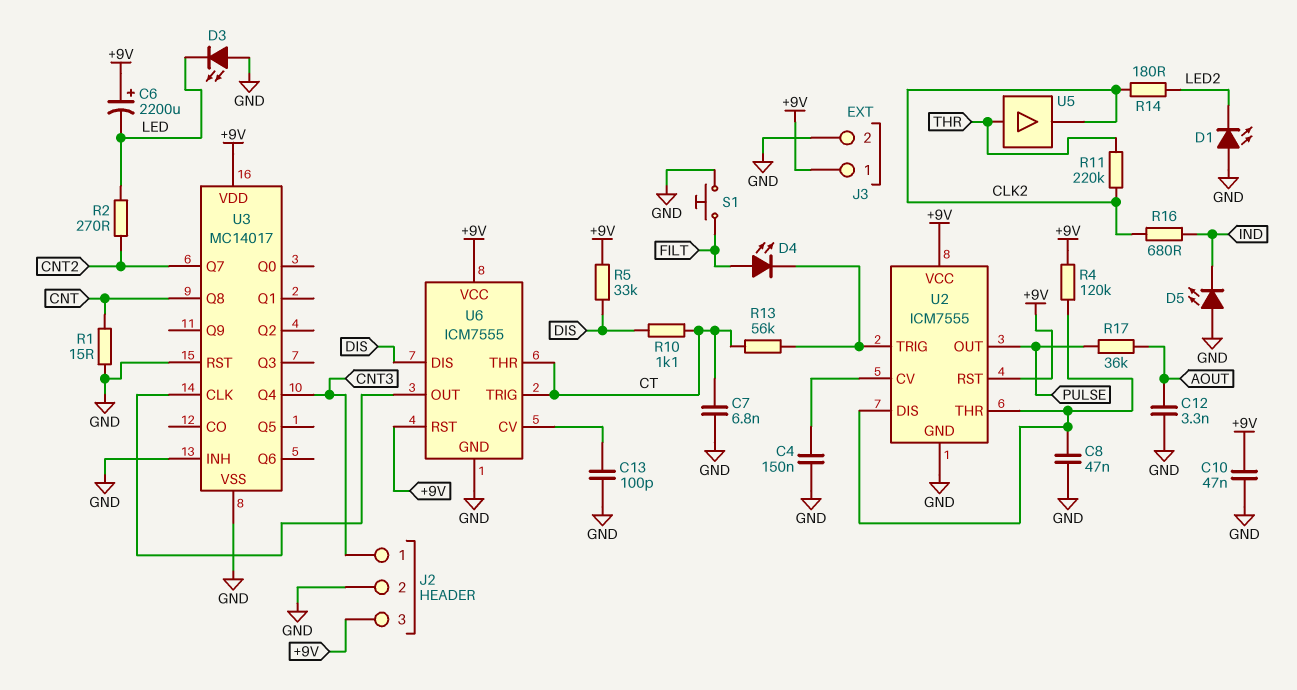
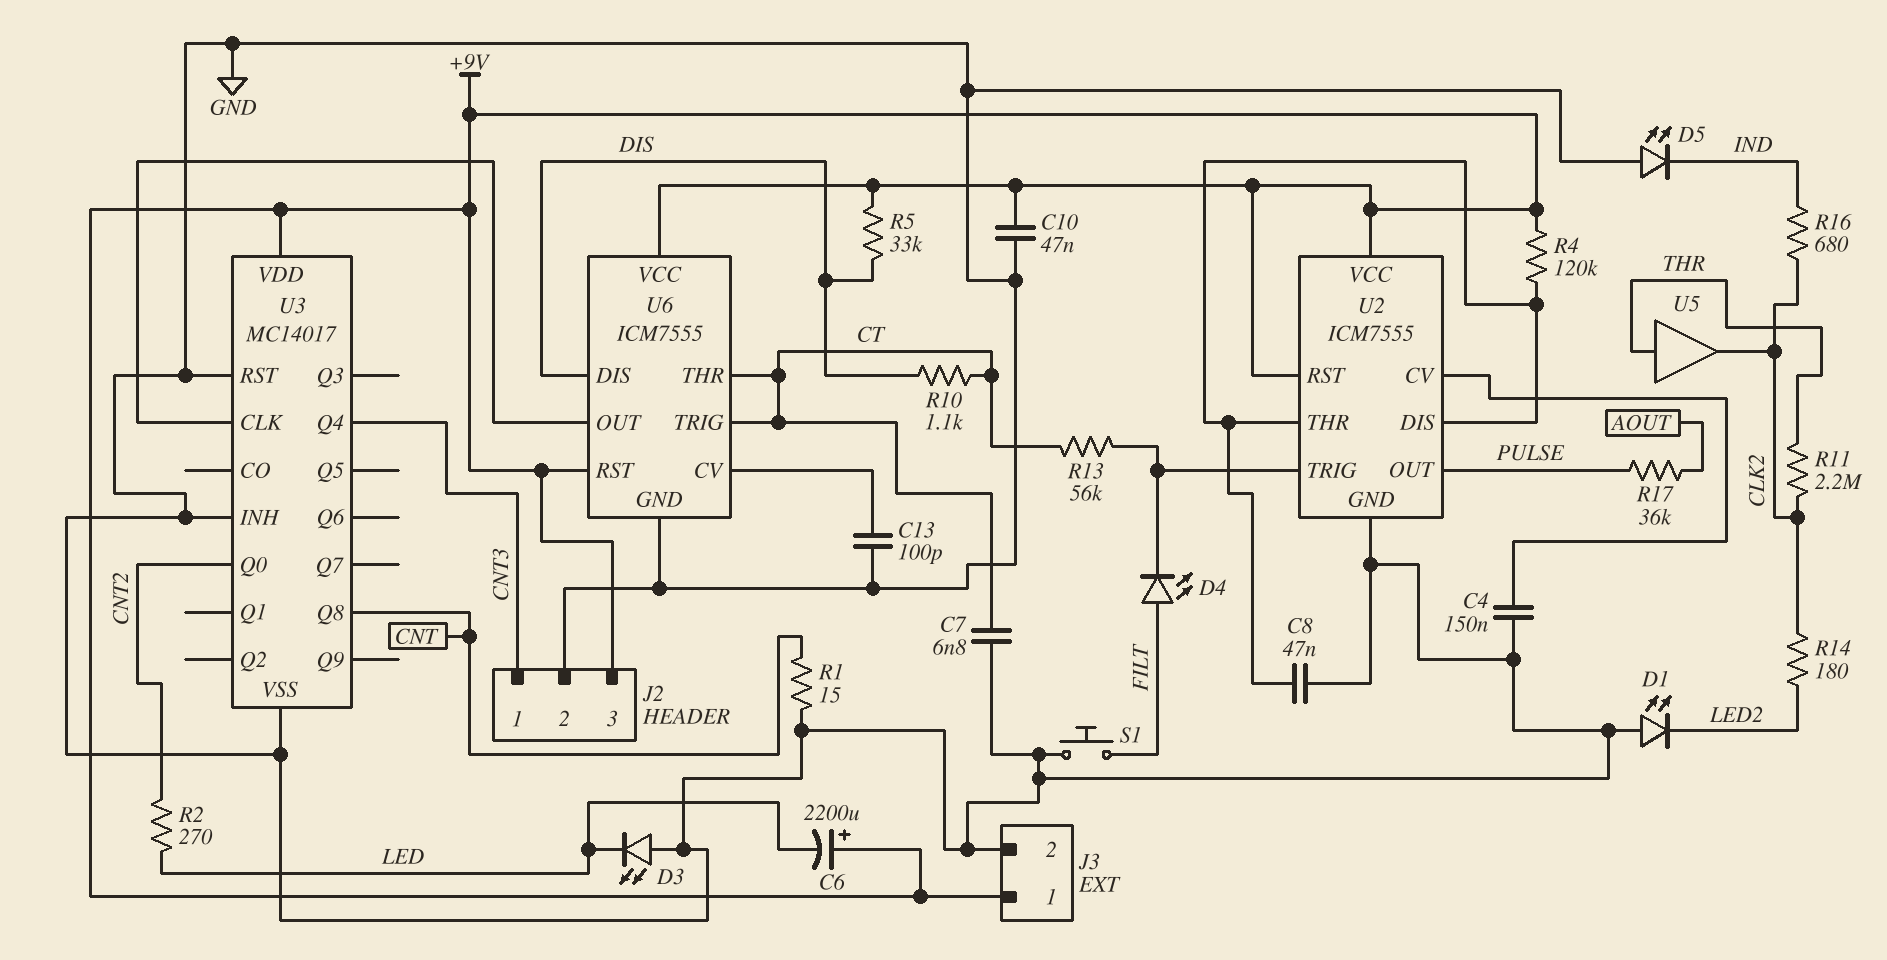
C12: 3.3nF (AOUT, GND) -> none
R11: 220k (CLK2, THR) -> 2.2M (CLK2, THR)
U3 pin Q0: none -> CNT2
U3 pin Q7: CNT2 -> none

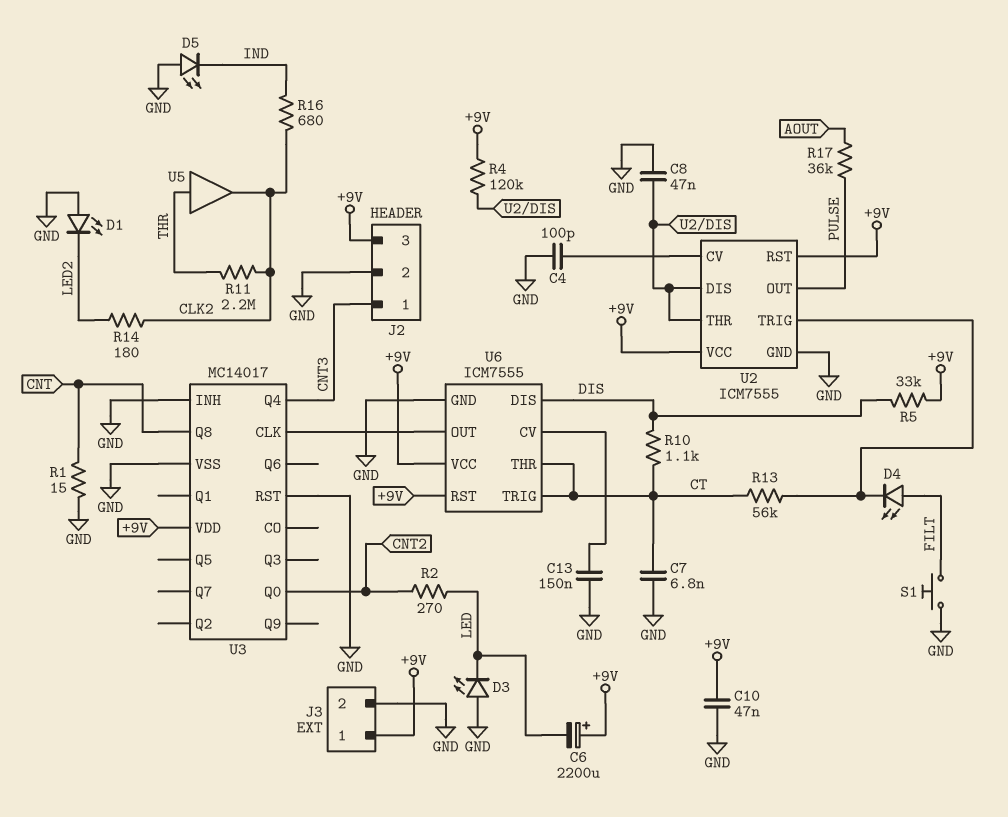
C4: 150nF (GND, U2/CV) -> 100pF (GND, U2/CV)
C13: 100pF (GND, U6/CV) -> 150nF (GND, U6/CV)

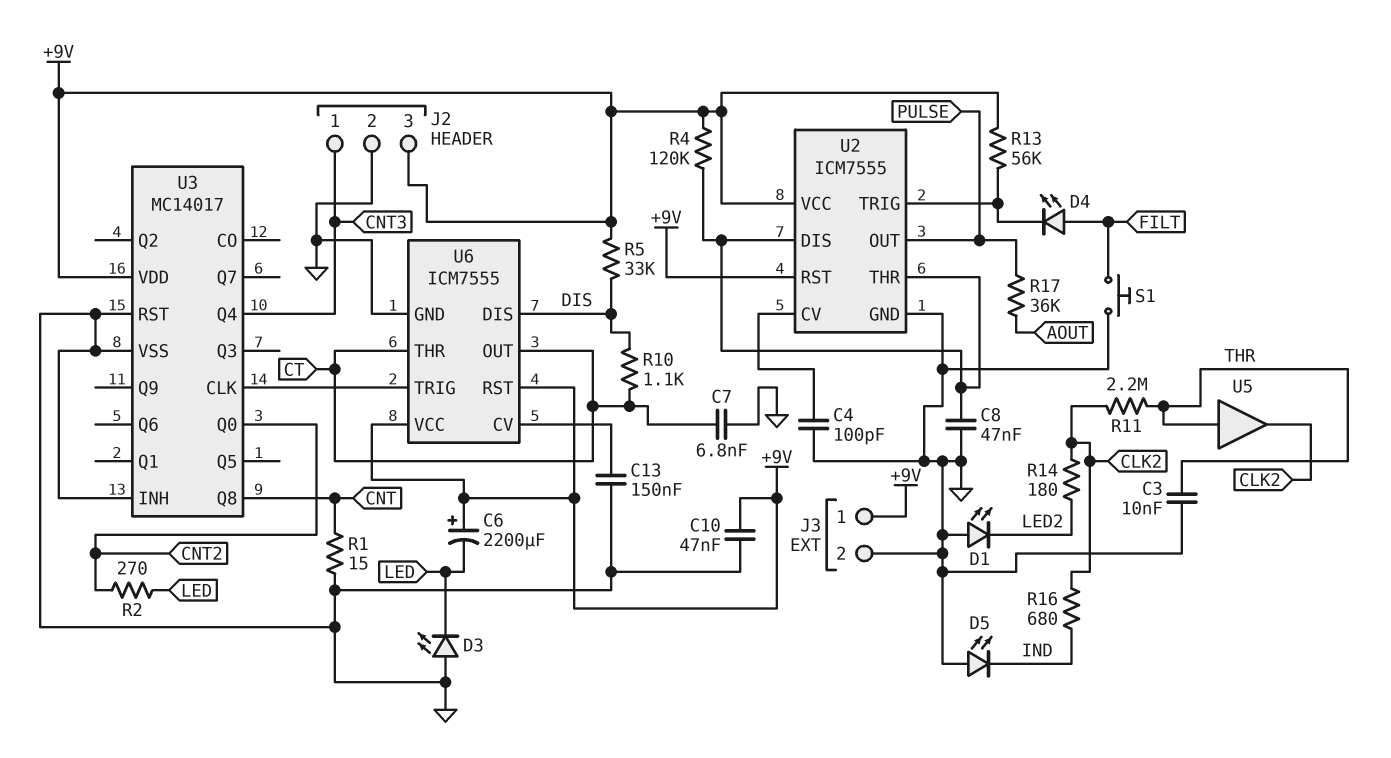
C3: none -> 10nF (GND, THR)
R13: 56k (CT, U2/TRIG) -> 56k (+9V, U2/TRIG)
U6 pin OUT: U3/CLK -> CT
U6 pin TRIG: CT -> U3/CLK

